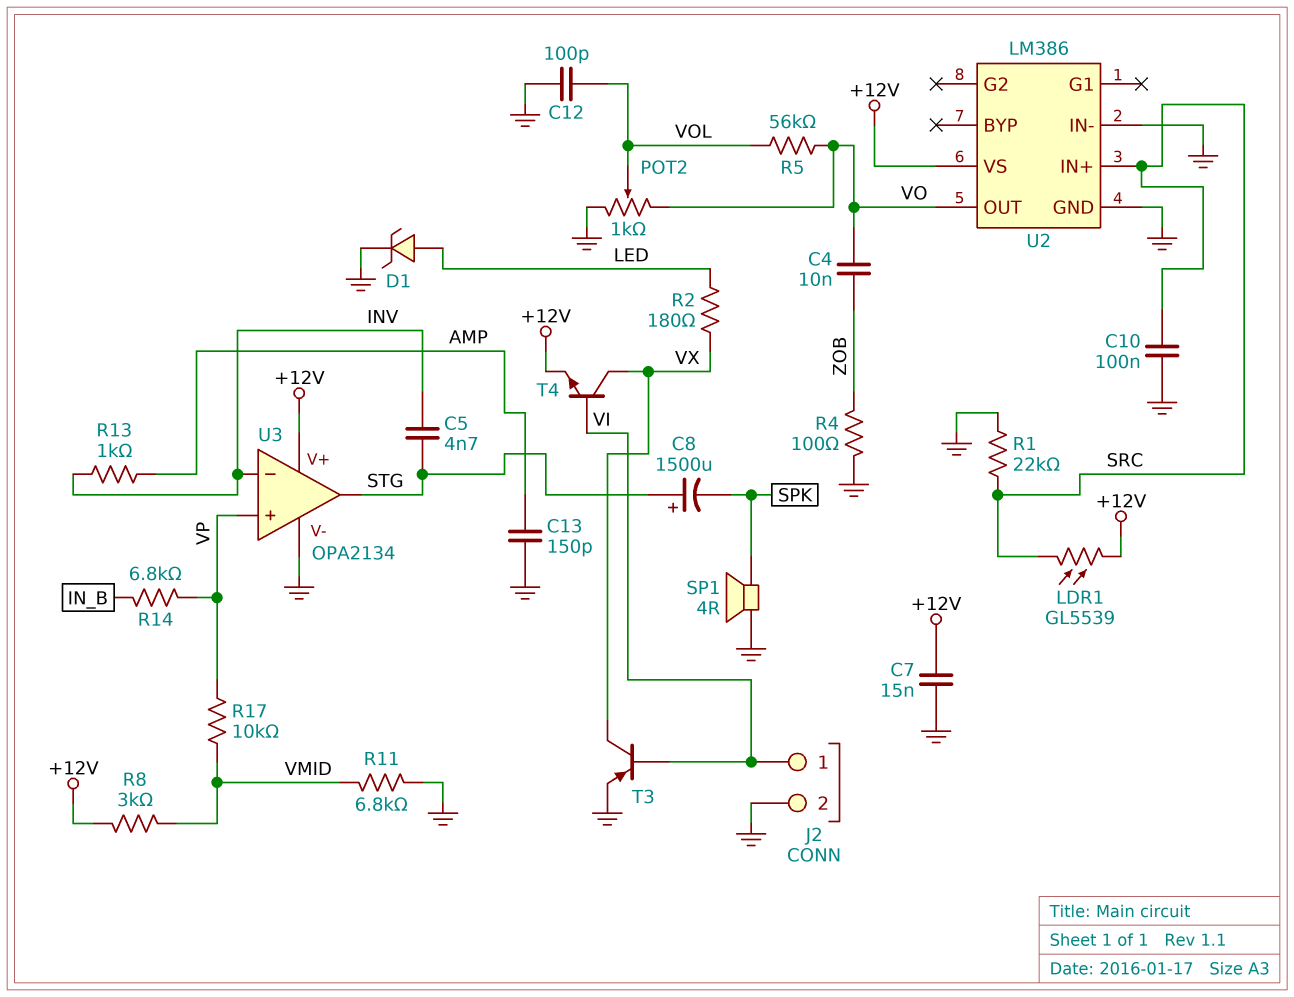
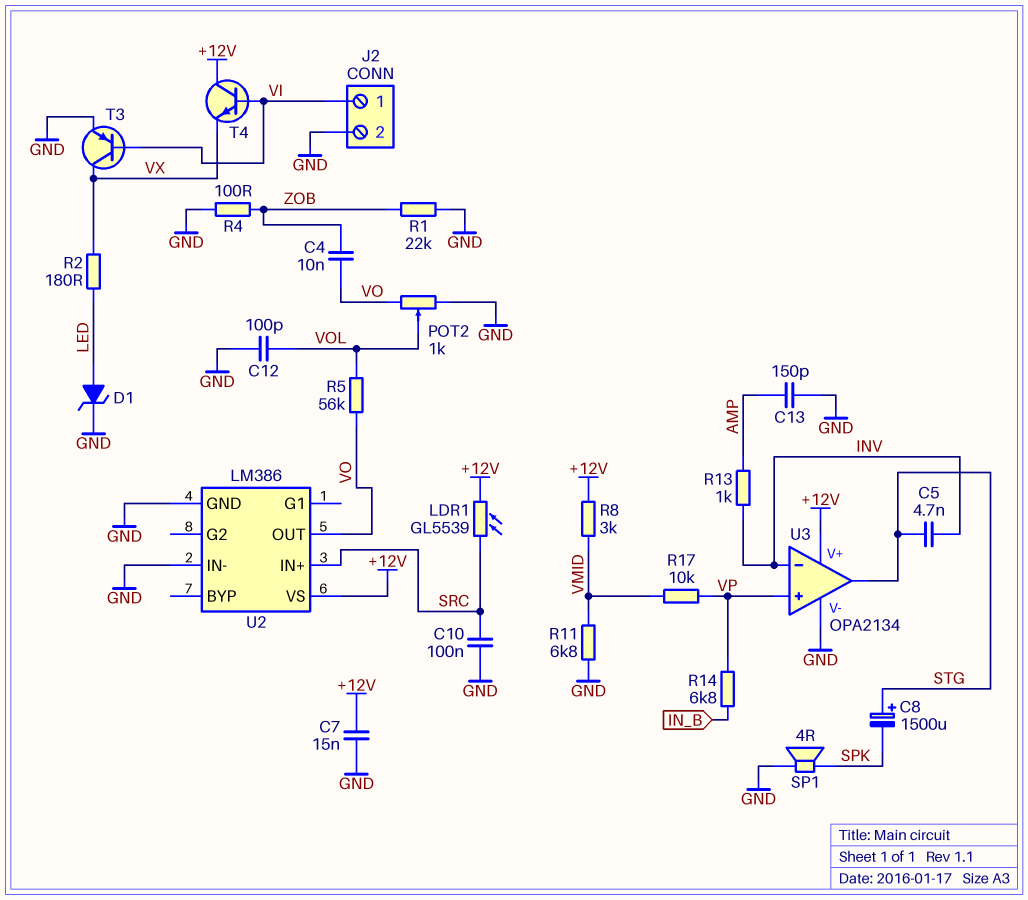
R1: 22k (GND, SRC) -> 22k (GND, ZOB)
T4: NPN (B VI, C VX, E +12V) -> NPN (B VI, C +12V, E VX)

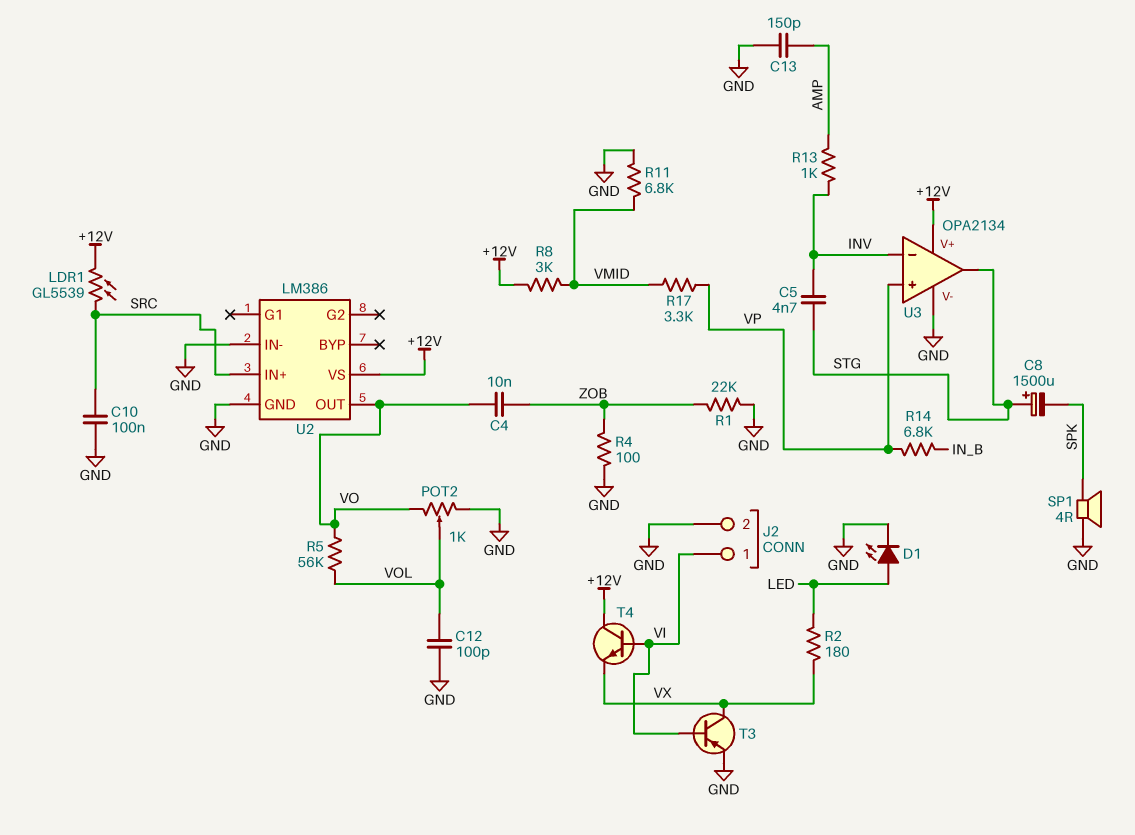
C7: 15nF (+12V, GND) -> none
D1: zener (A LED, K GND) -> LED (A LED, K GND)
R17: 10k (VMID, VP) -> 3.3k (VMID, VP)

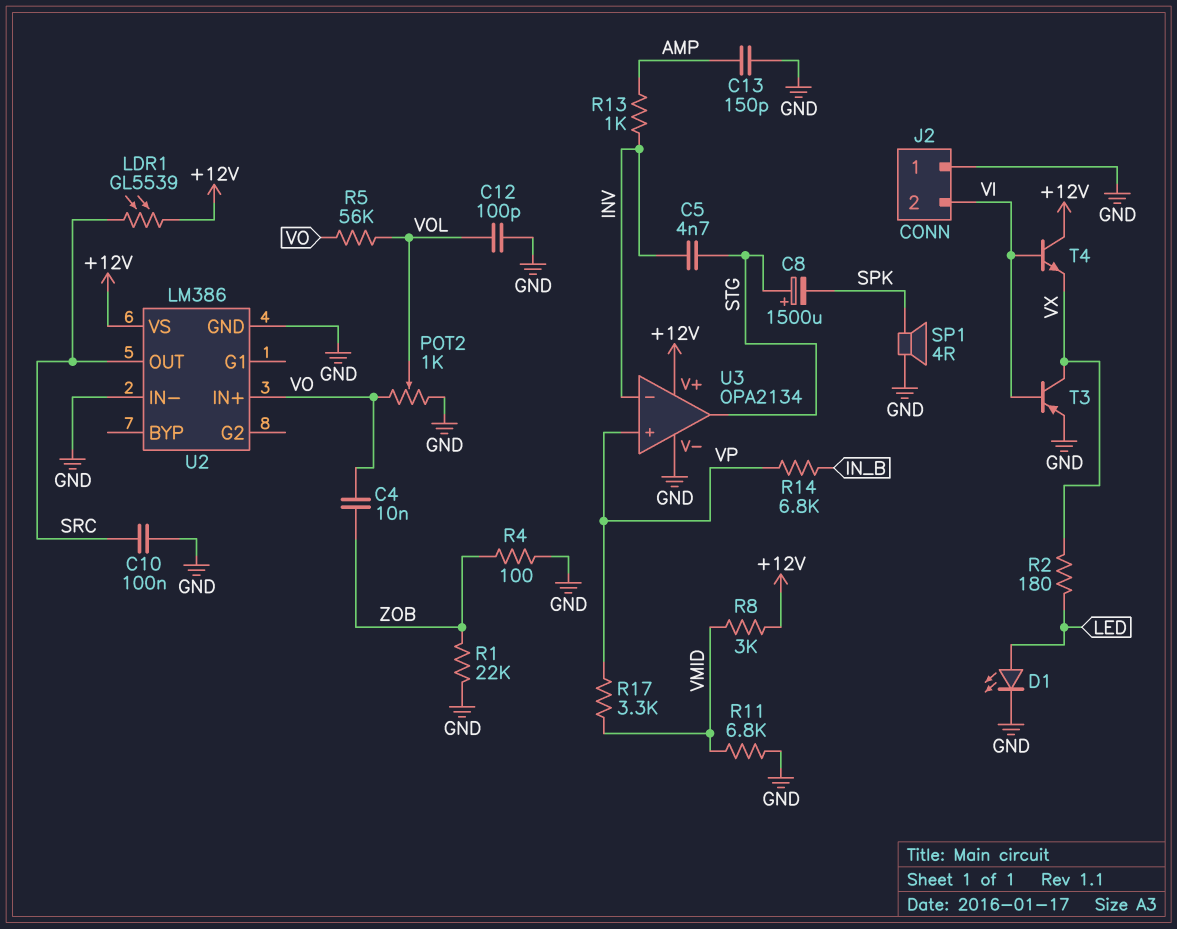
J2 pin 1: VI -> GND
J2 pin 2: GND -> VI
U2 pin IN+: SRC -> VO
U2 pin OUT: VO -> SRC

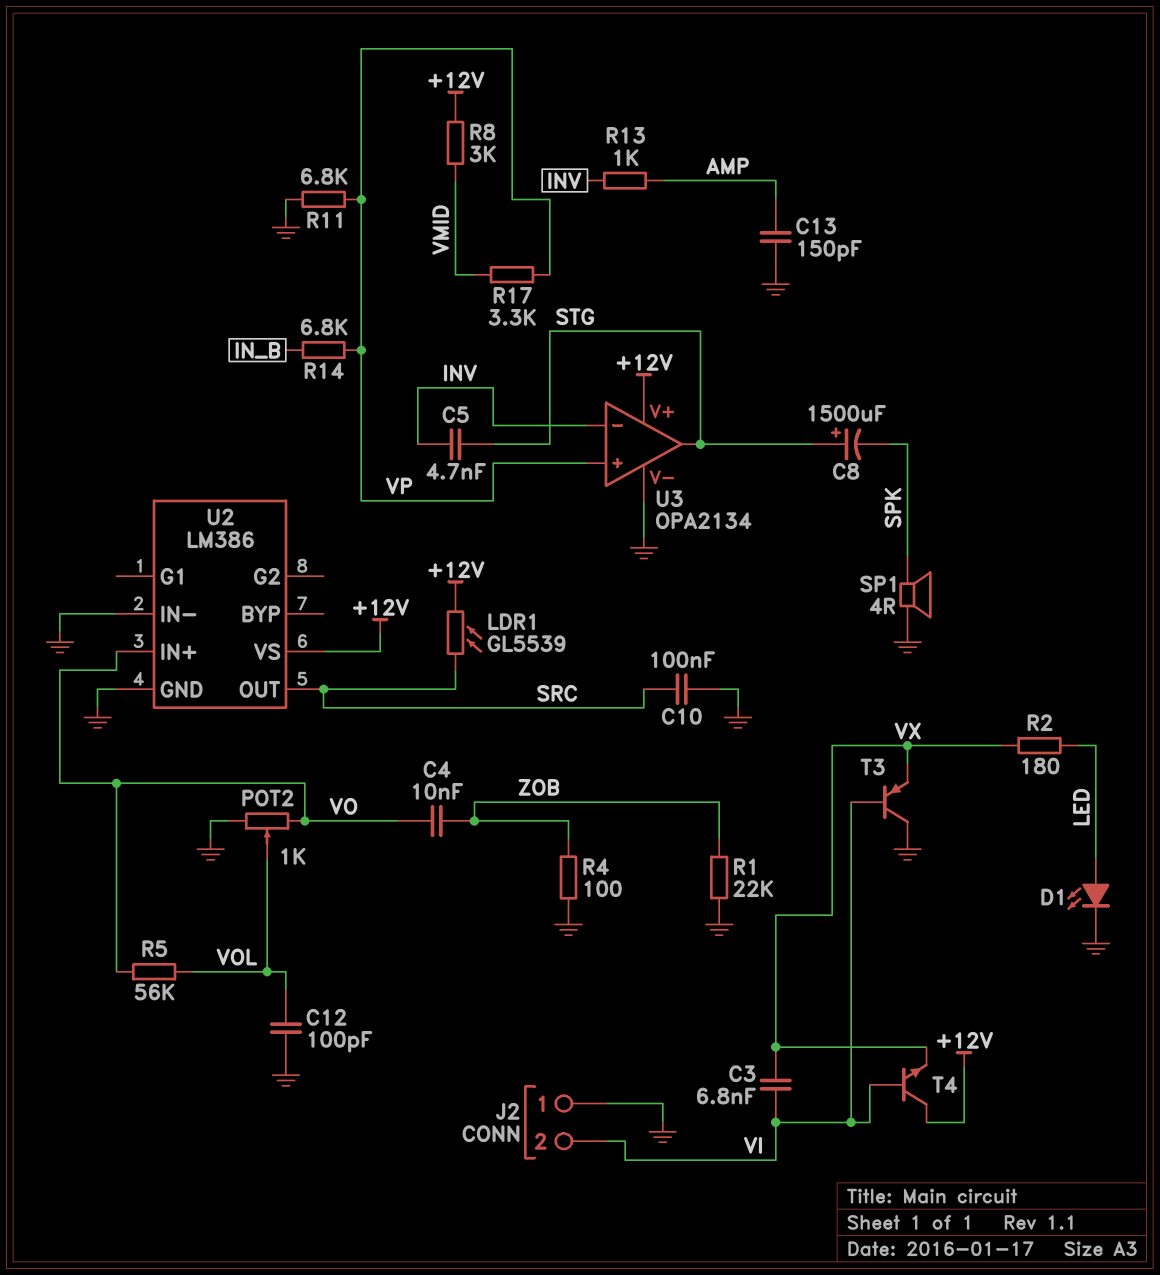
C3: none -> 6.8nF (VI, VX)
R11: 6.8k (GND, VMID) -> 6.8k (GND, VP)
T3: PNP (B VI, C VX, E GND) -> PNP (B VI, C GND, E VX)

